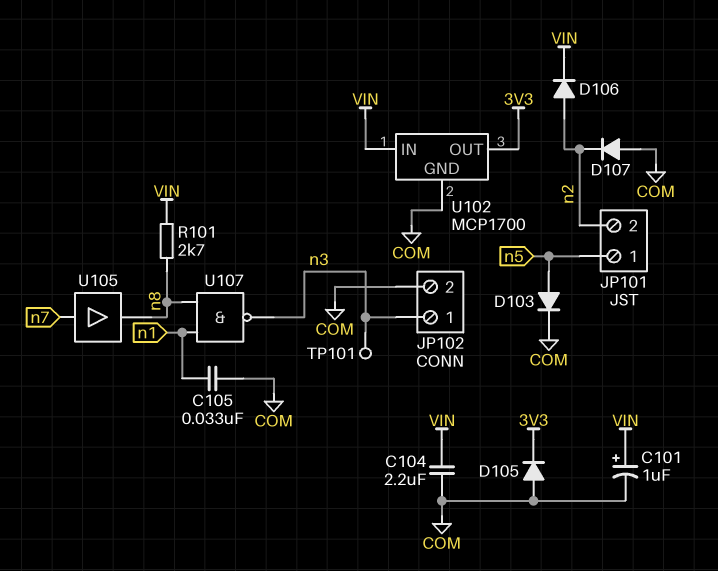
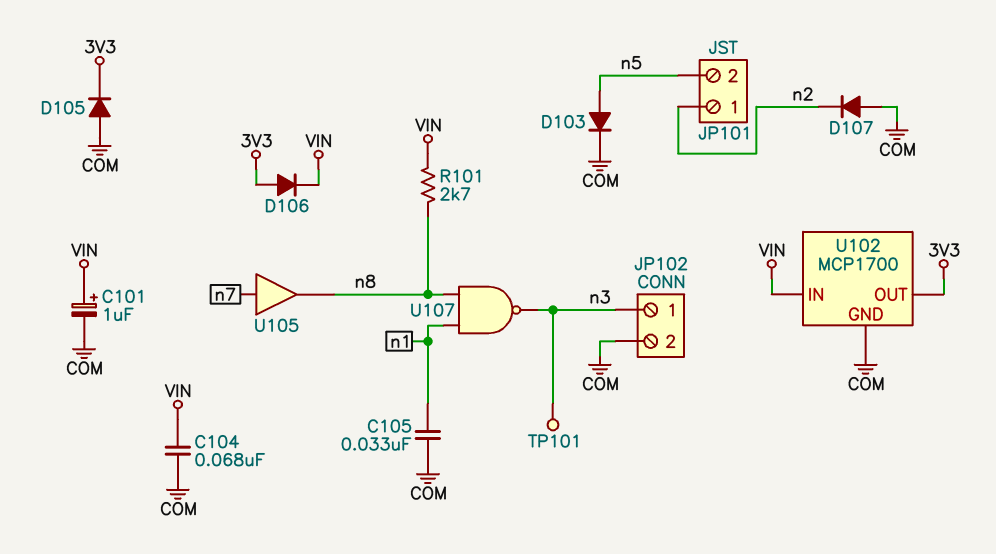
C104: 2.2uF (COM, VIN) -> 68nF (COM, VIN)
D106: diode (A n2, K VIN) -> diode (A 3V3, K VIN)
JP101 pin 1: n5 -> n2
JP101 pin 2: n2 -> n5

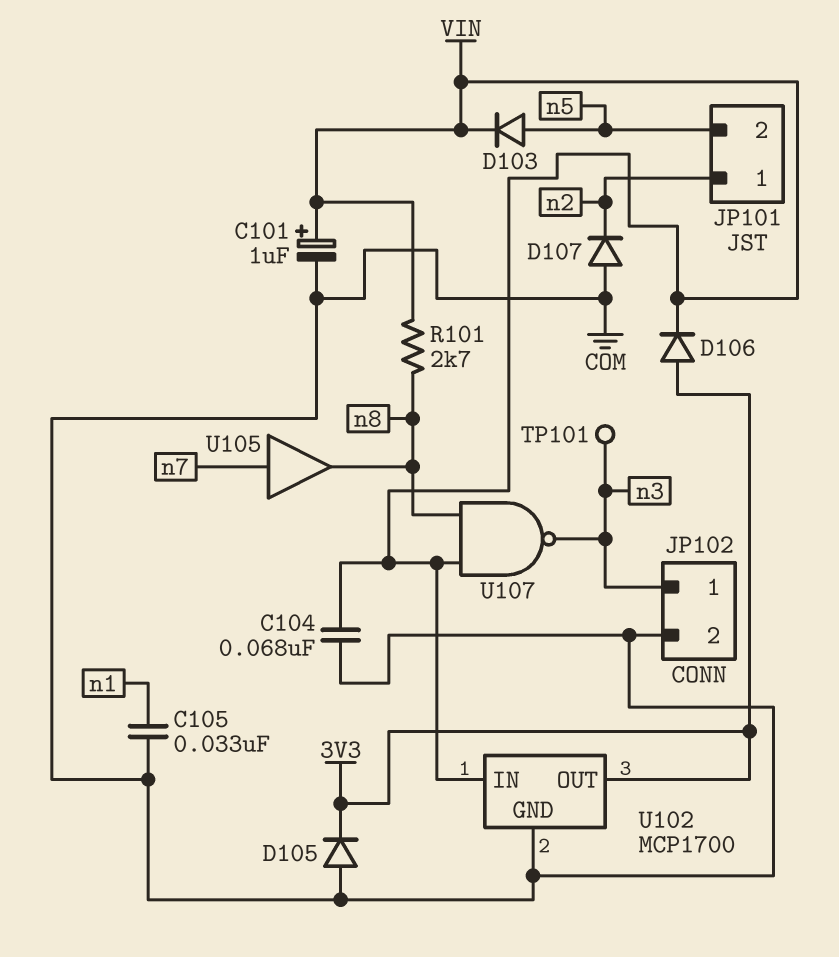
D103: diode (A n5, K COM) -> diode (A n5, K VIN)
U107: NAND (in n1, in n8, out n3) -> NAND (in VIN, in n8, out n3)

